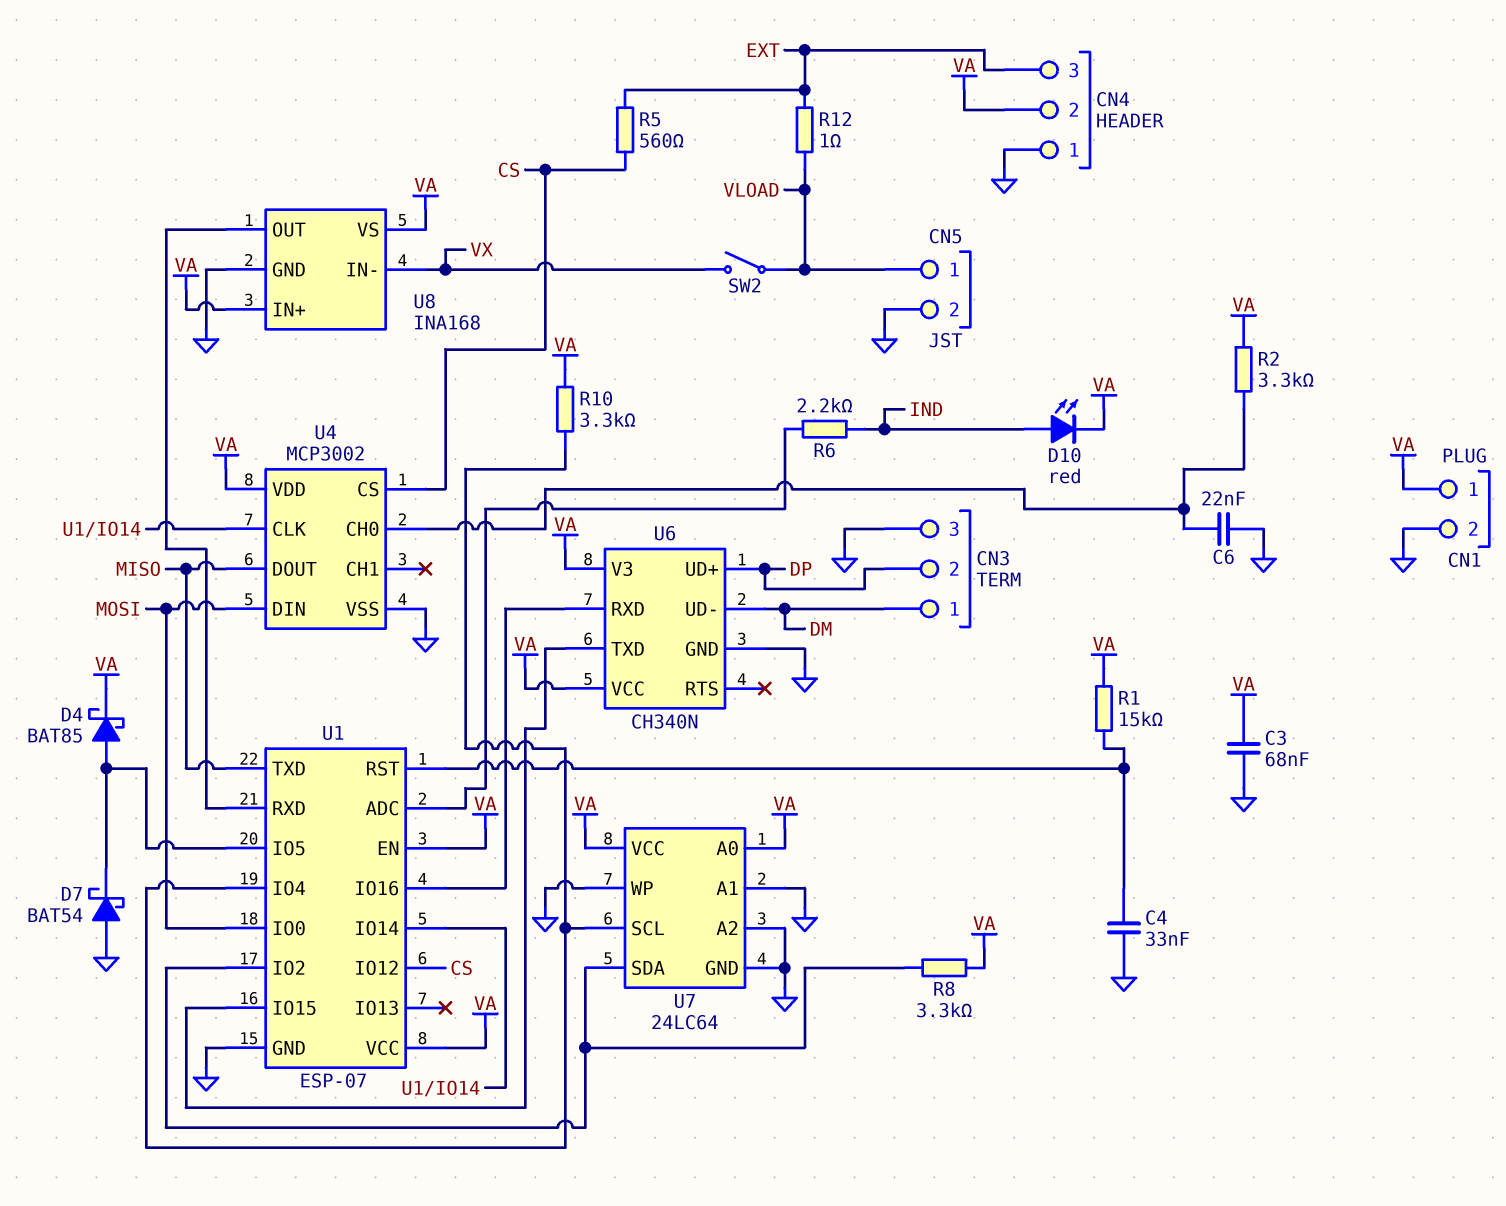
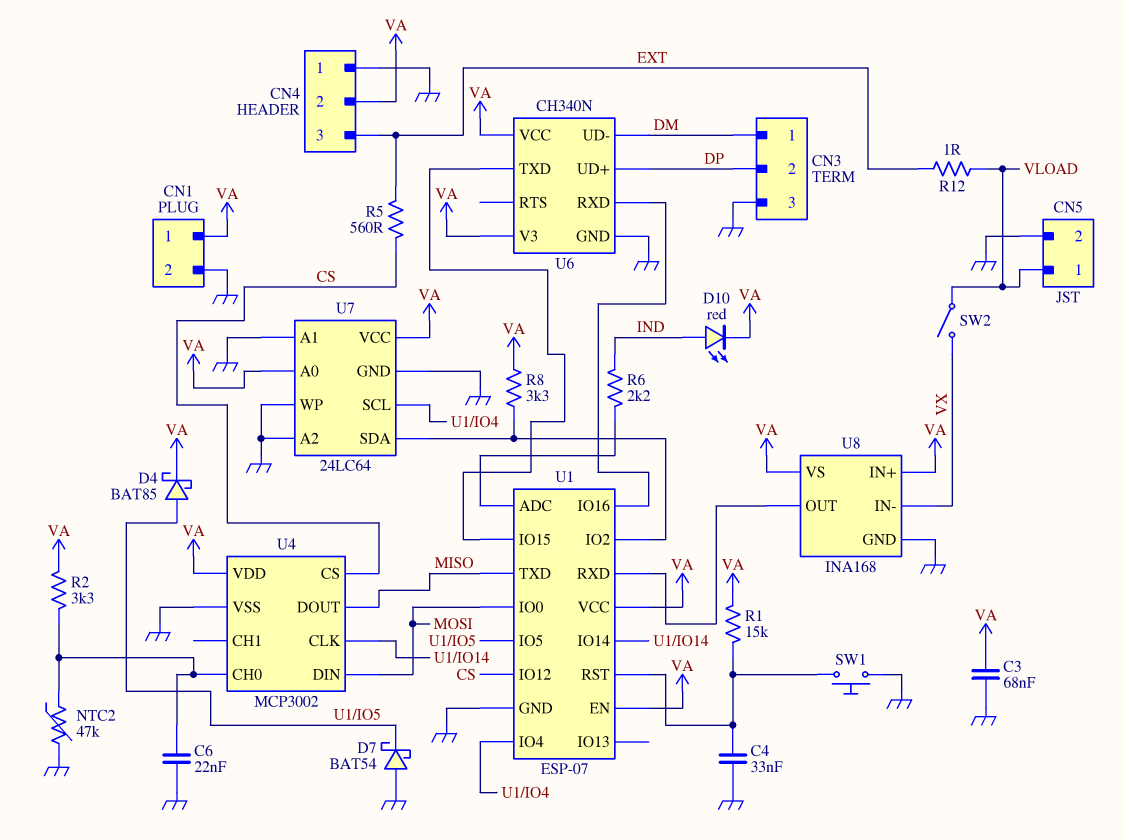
NTC2: none -> 47k (GND, U4/CH0)
R10: 3.3k (U1/IO4, VA) -> none
SW1: none -> button (GND, U1/RST)

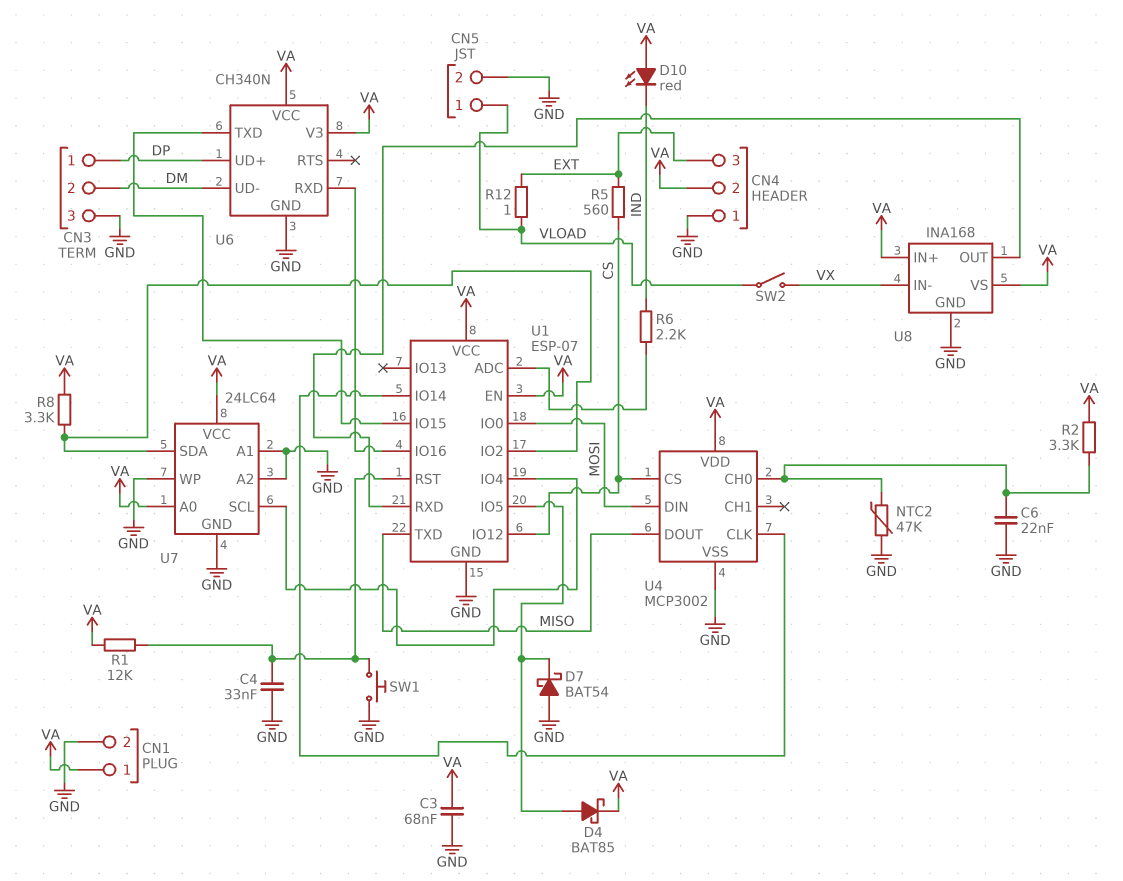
CN3 pin 1: DM -> DP
CN3 pin 2: DP -> DM
D10: LED red (A IND, K VA) -> LED red (A VA, K IND)
R1: 15k (U1/RST, VA) -> 12k (U1/RST, VA)

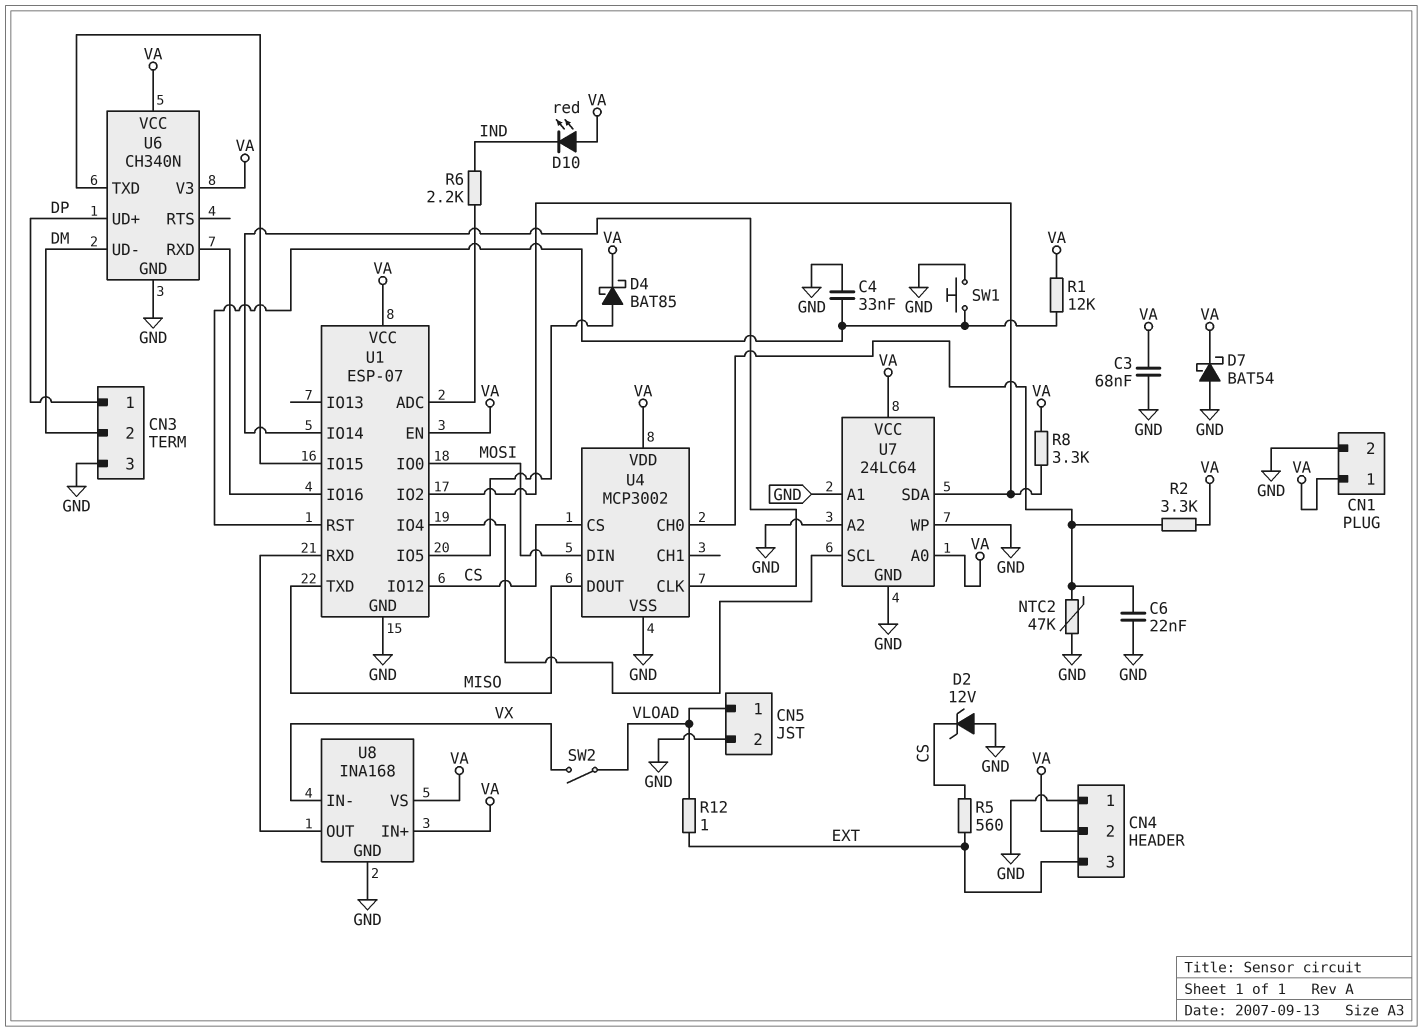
D2: none -> zener 12V (A GND, K CS)
D7: schottky BAT54 (A GND, K U1/IO5) -> schottky BAT54 (A GND, K VA)

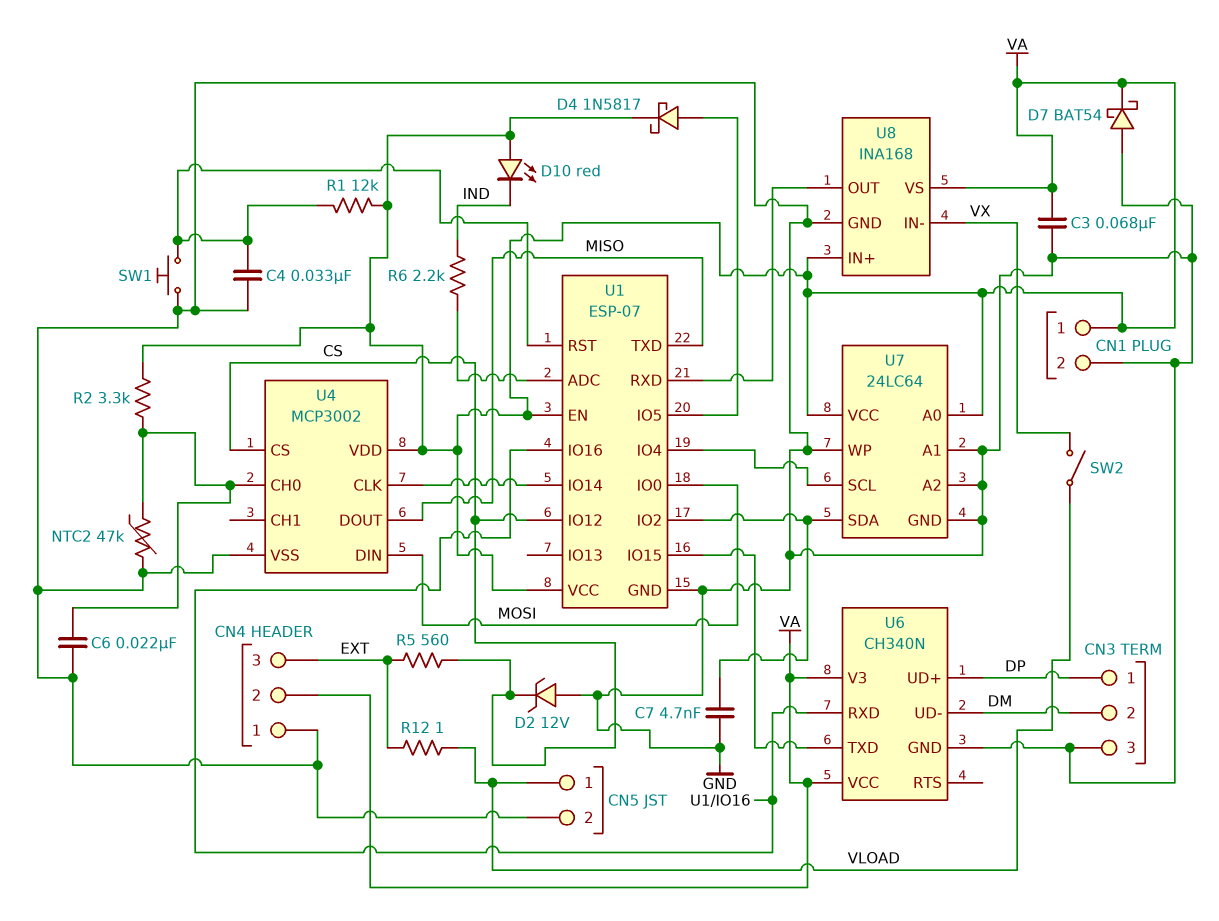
C7: none -> 4.7nF (GND, U1/IO2)
D4: schottky BAT85 (A U1/IO5, K VA) -> schottky 1N5817 (A U1/IO5, K VA)
R8: 3.3k (U1/IO2, VA) -> none

